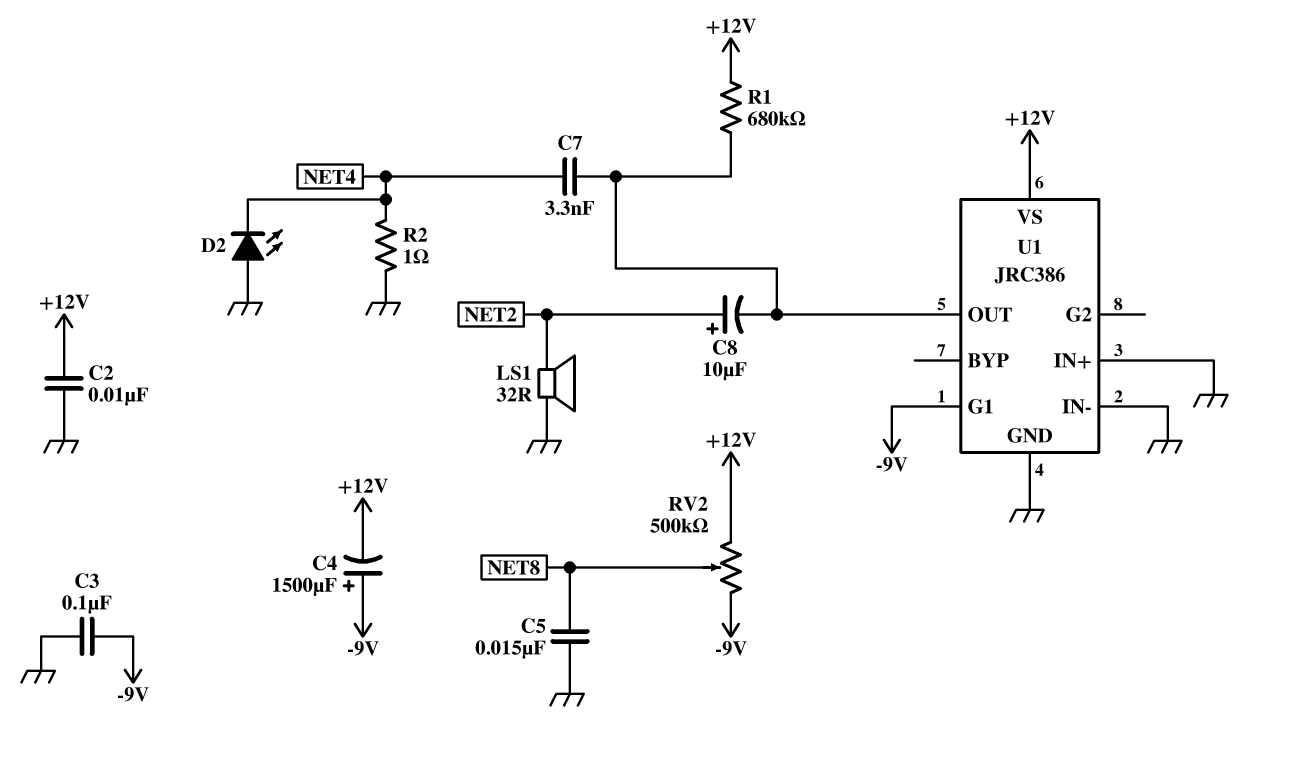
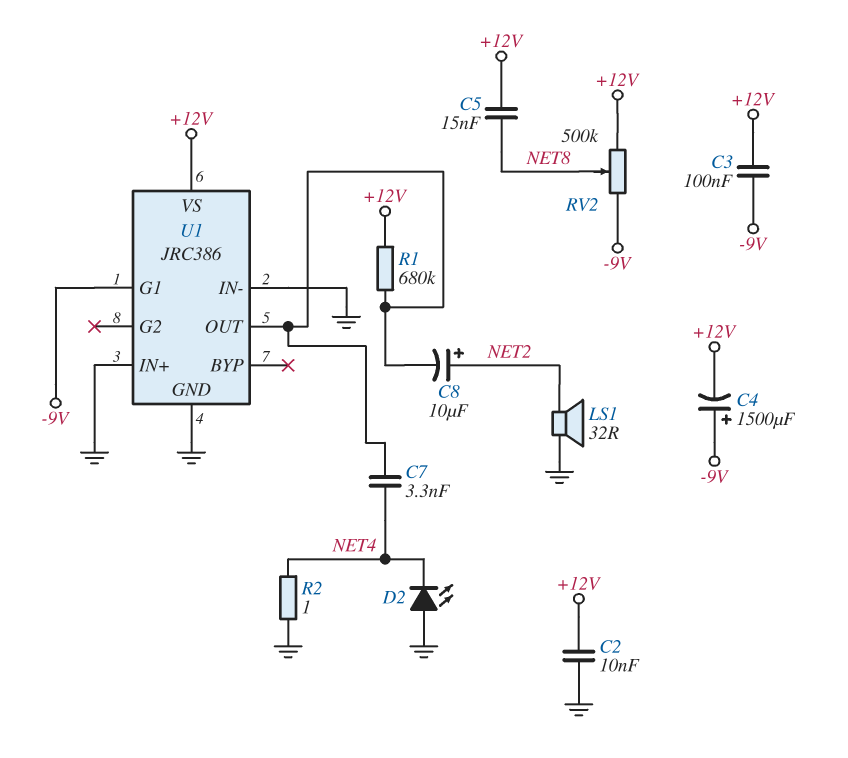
C3: 100nF (-9V, GND) -> 100nF (+12V, -9V)
C5: 15nF (GND, NET8) -> 15nF (+12V, NET8)

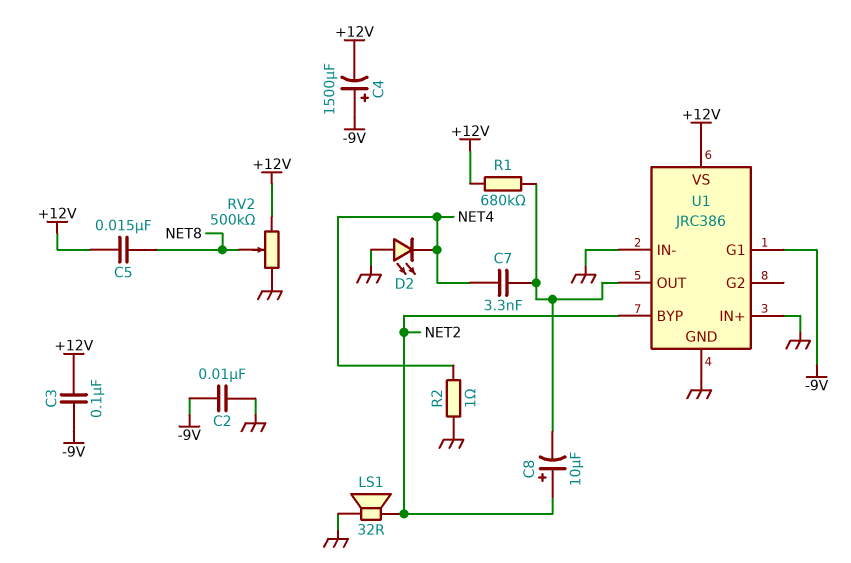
C2: 10nF (+12V, GND) -> 10nF (-9V, GND)
RV2: 500k (+12V, -9V, wiper NET8) -> 500k (+12V, GND, wiper NET8)
U1 pin BYP: none -> NET2

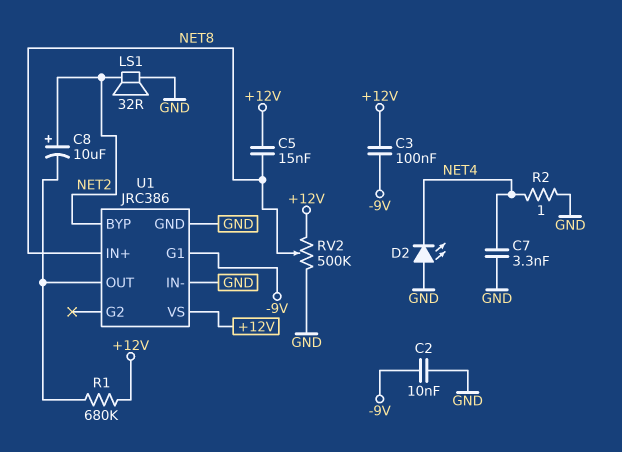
C4: 1500uF (plus -9V, minus +12V) -> none
C7: 3.3nF (NET4, U1/OUT) -> 3.3nF (GND, NET4)
U1 pin IN+: GND -> NET8

